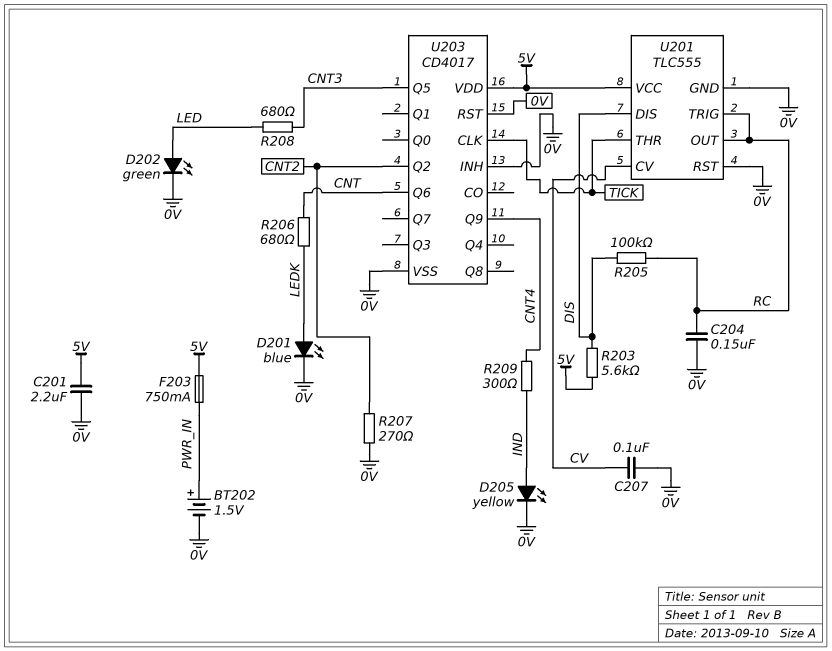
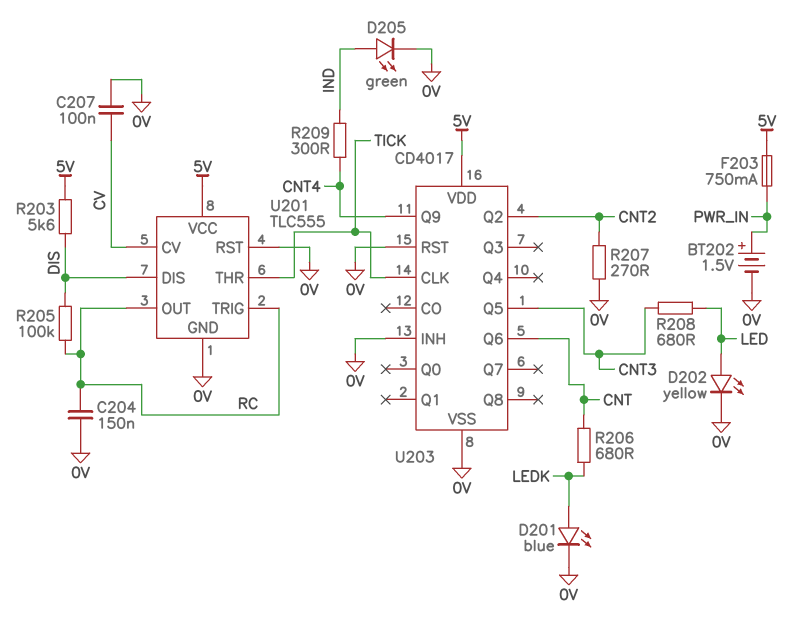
C201: 2.2uF (0V, 5V) -> none
D202: LED green (A LED, K 0V) -> LED yellow (A LED, K 0V)
D205: LED yellow (A IND, K 0V) -> LED green (A IND, K 0V)

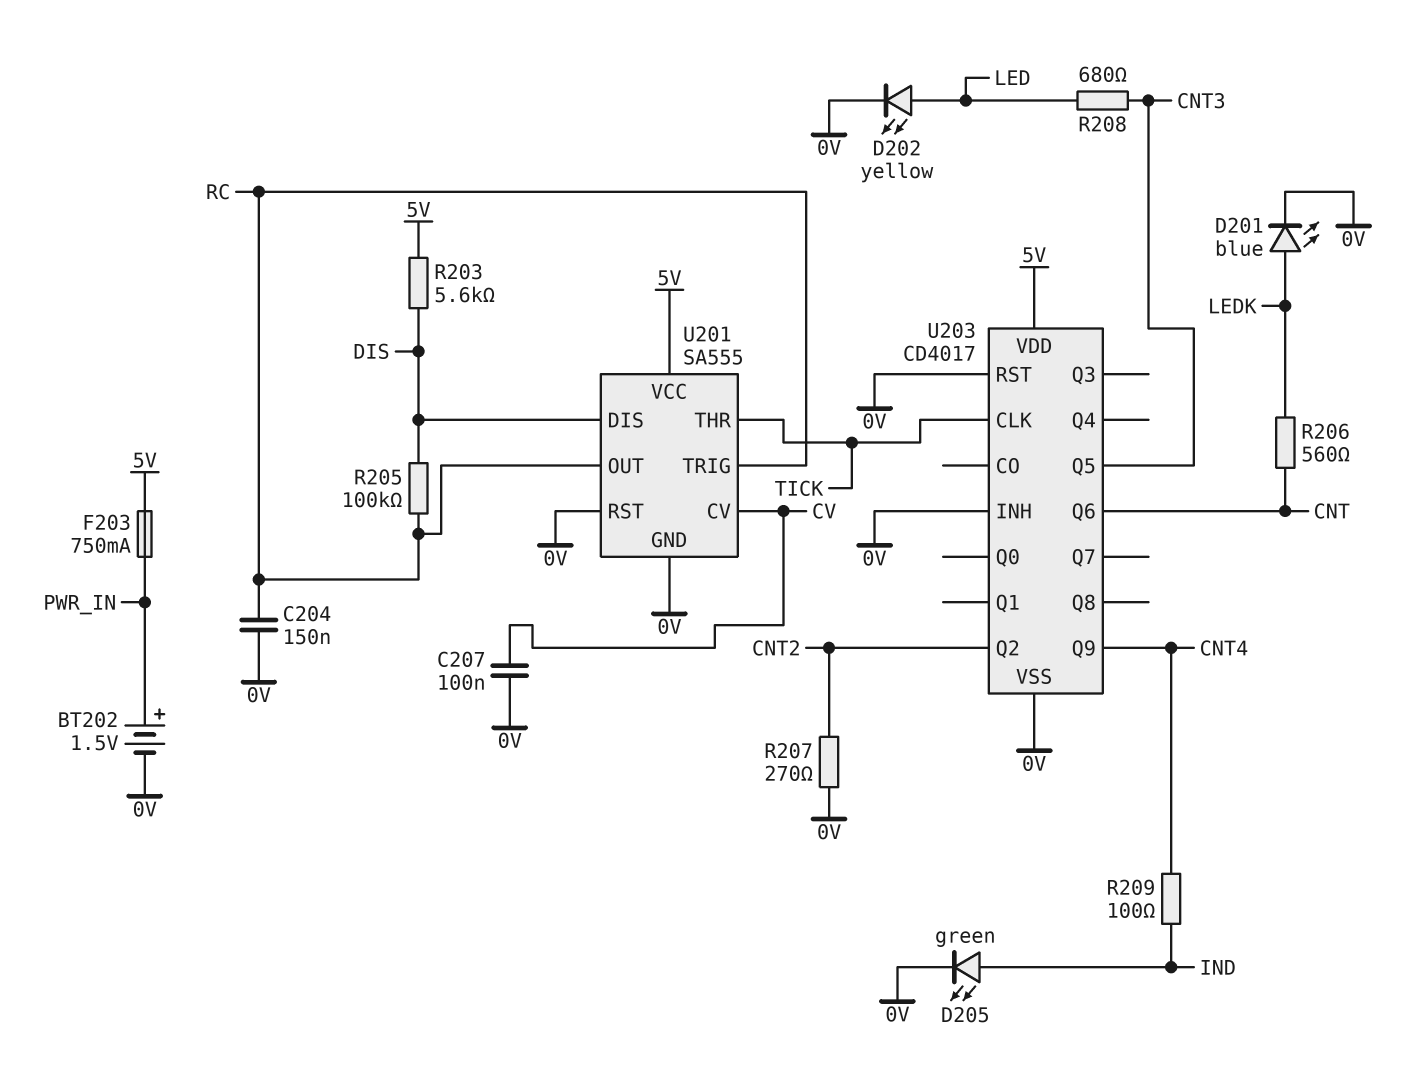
R206: 680 (CNT, LEDK) -> 560 (CNT, LEDK)
R209: 300 (CNT4, IND) -> 100 (CNT4, IND)
U201: TLC555 -> SA555

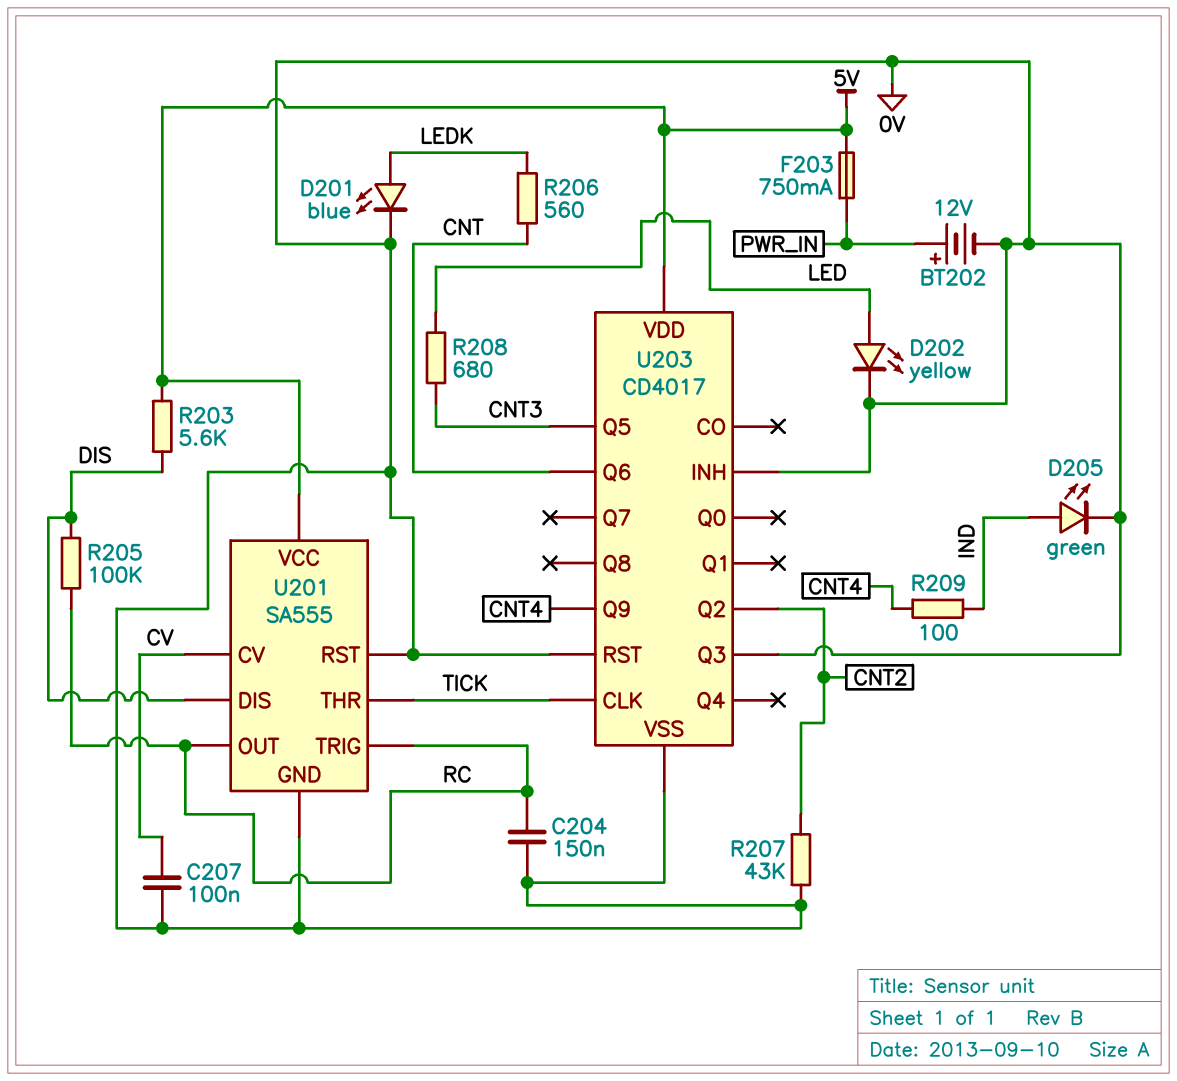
BT202: 1.5V (plus PWR_IN, minus 0V) -> 12V (plus PWR_IN, minus 0V)
R207: 270 (0V, CNT2) -> 43k (0V, CNT2)
U203 pin Q3: none -> 0V

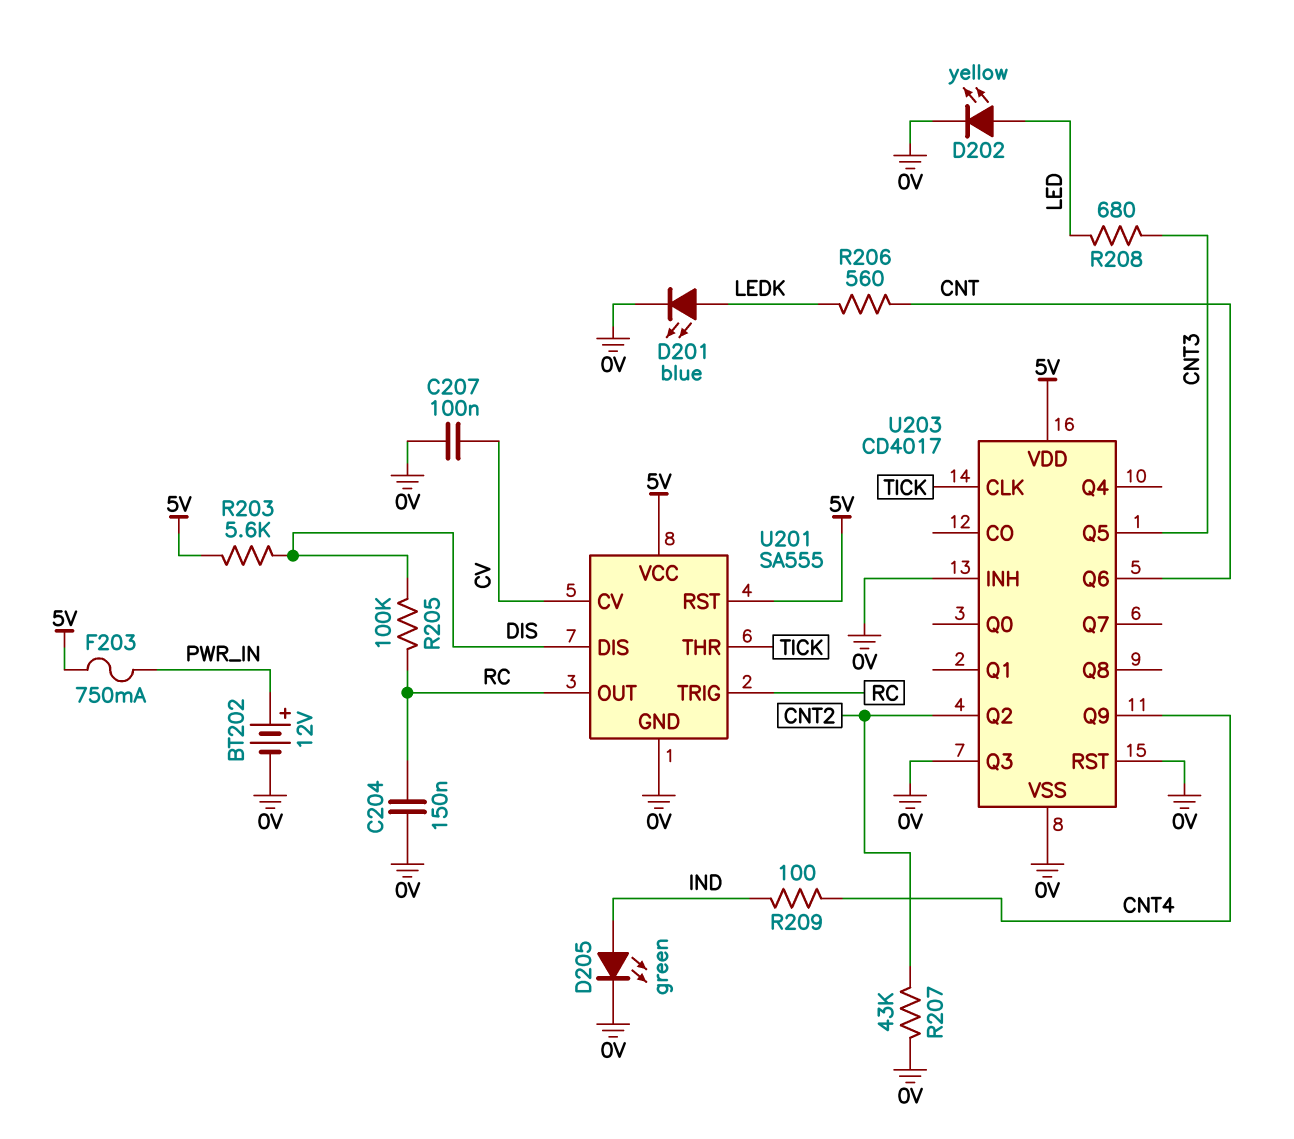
U201 pin RST: 0V -> 5V

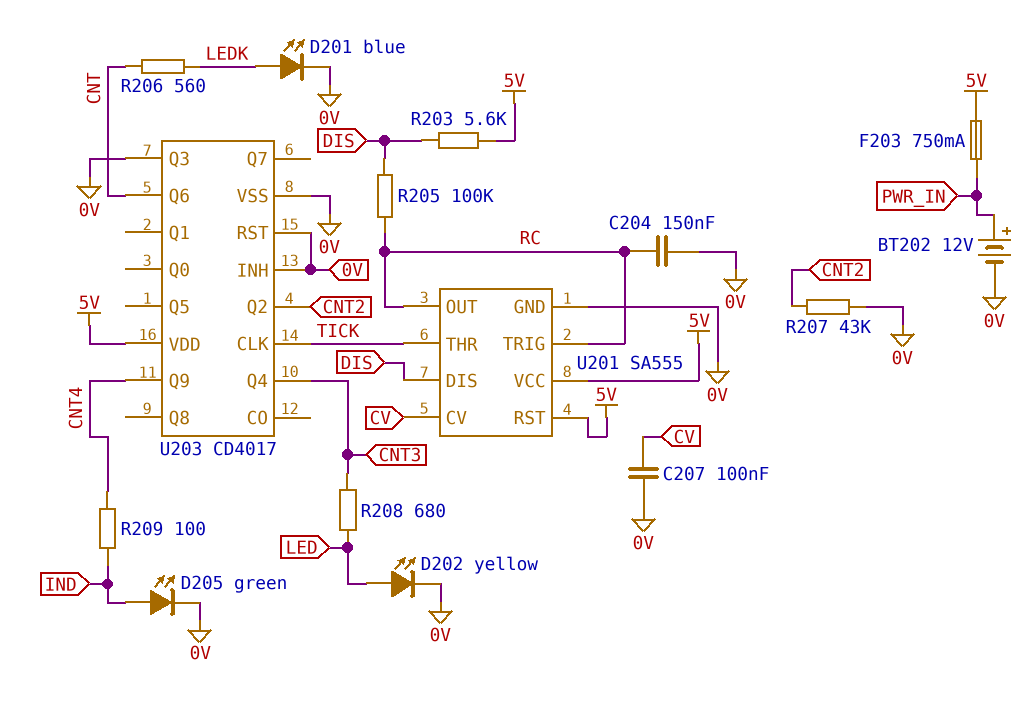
U203 pin Q4: none -> CNT3
U203 pin Q5: CNT3 -> none

